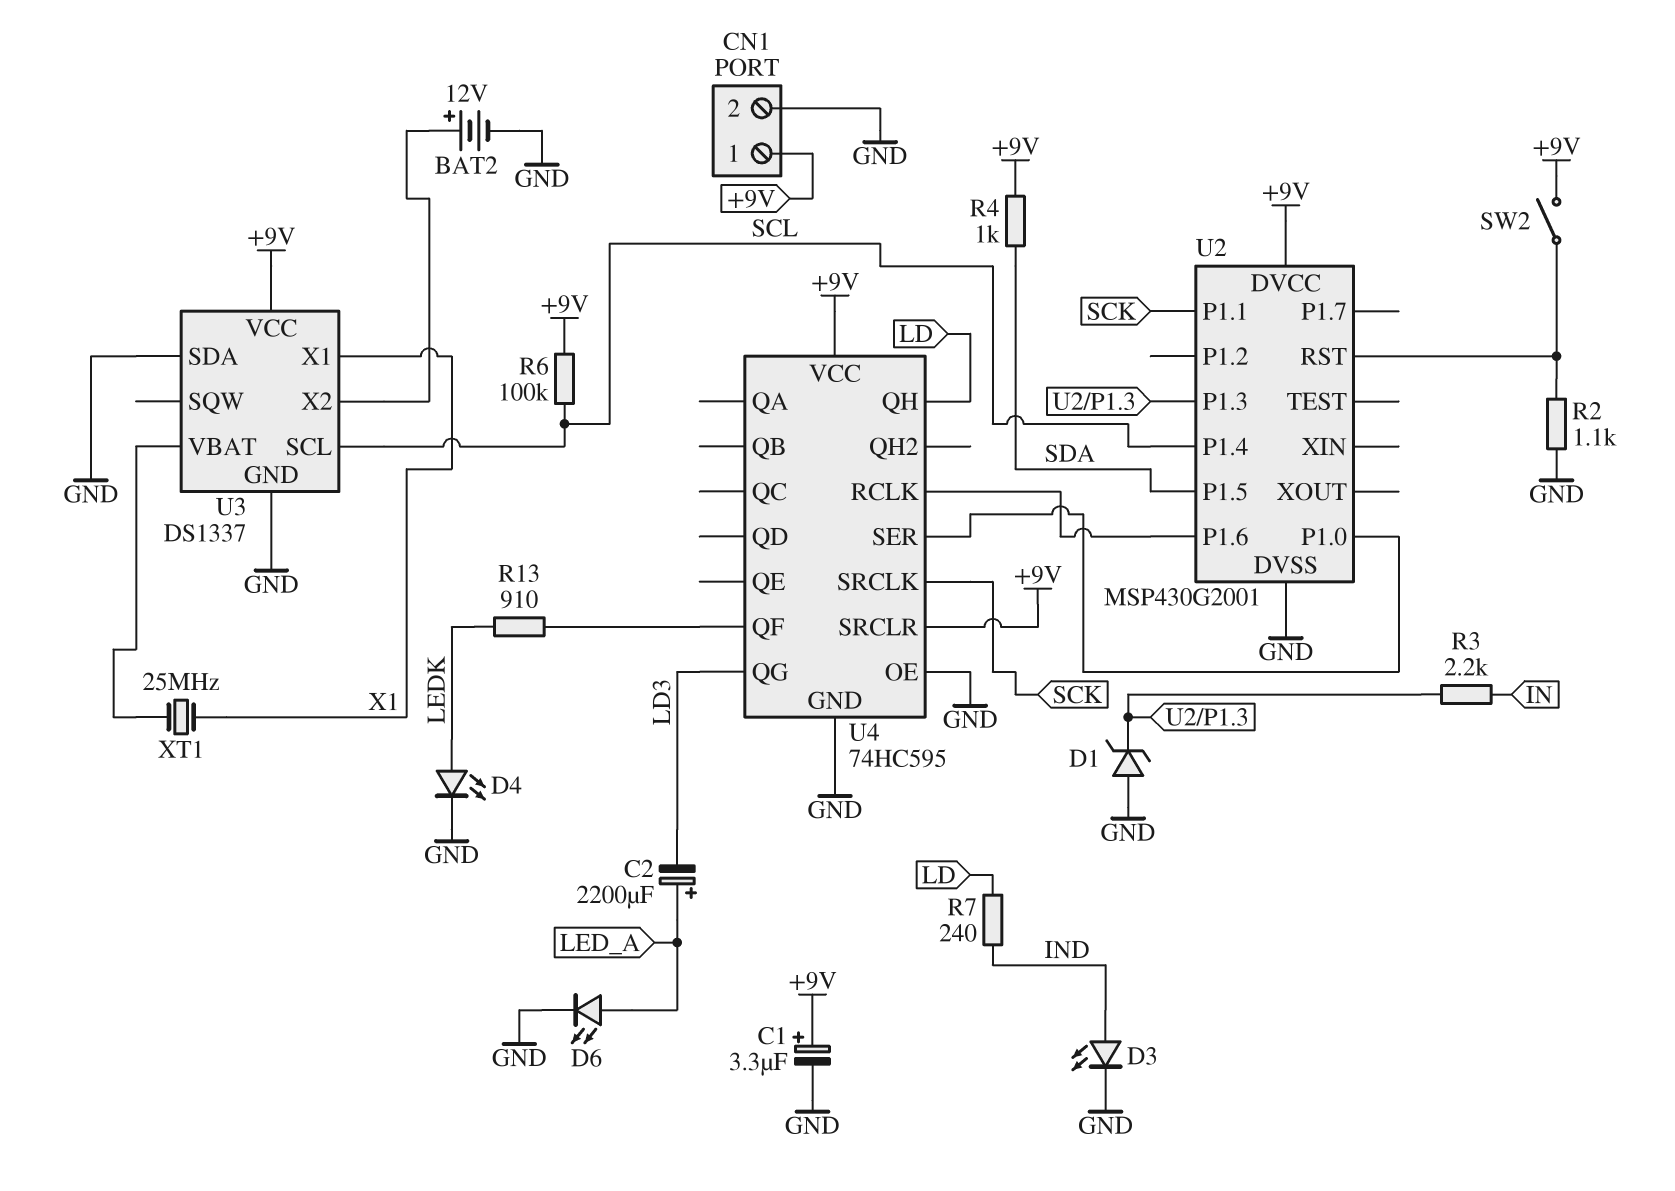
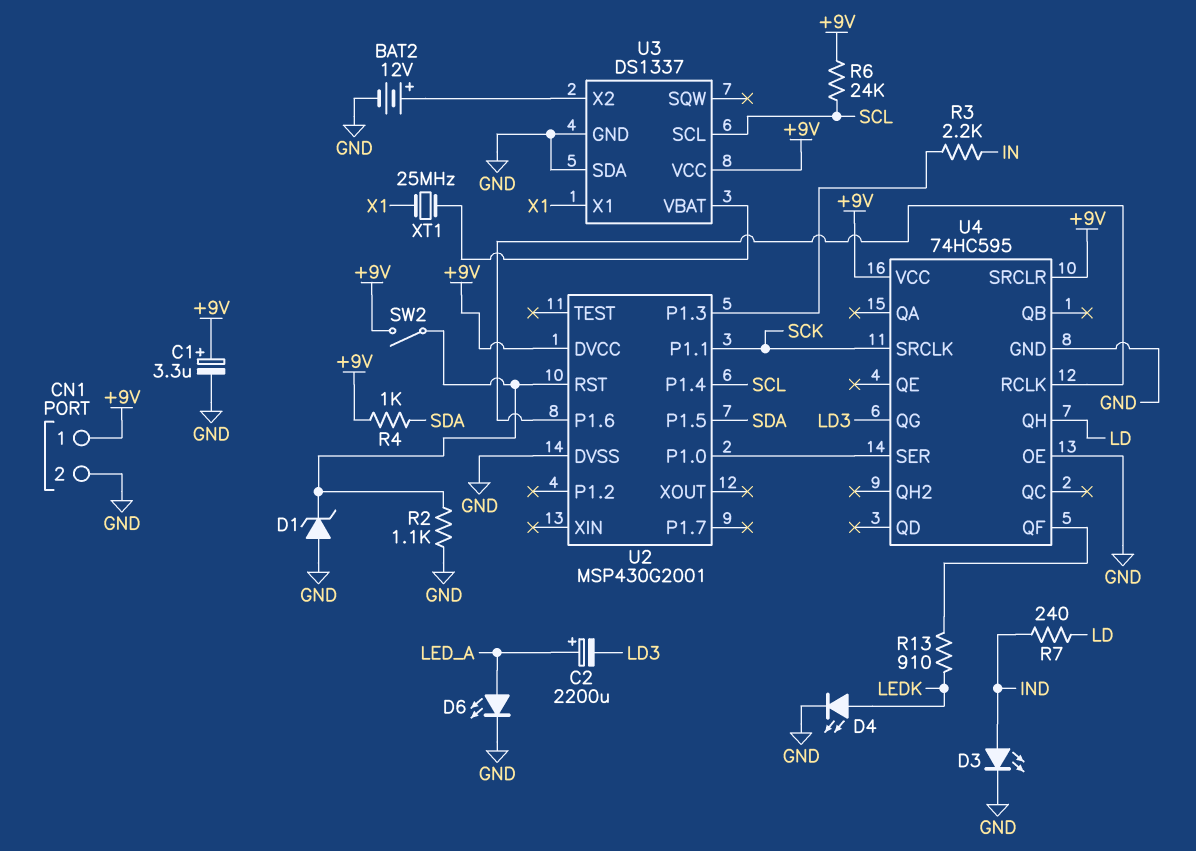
D1: zener (A GND, K U2/P1.3) -> zener (A GND, K U2/RST)
R6: 100k (+9V, SCL) -> 24k (+9V, SCL)

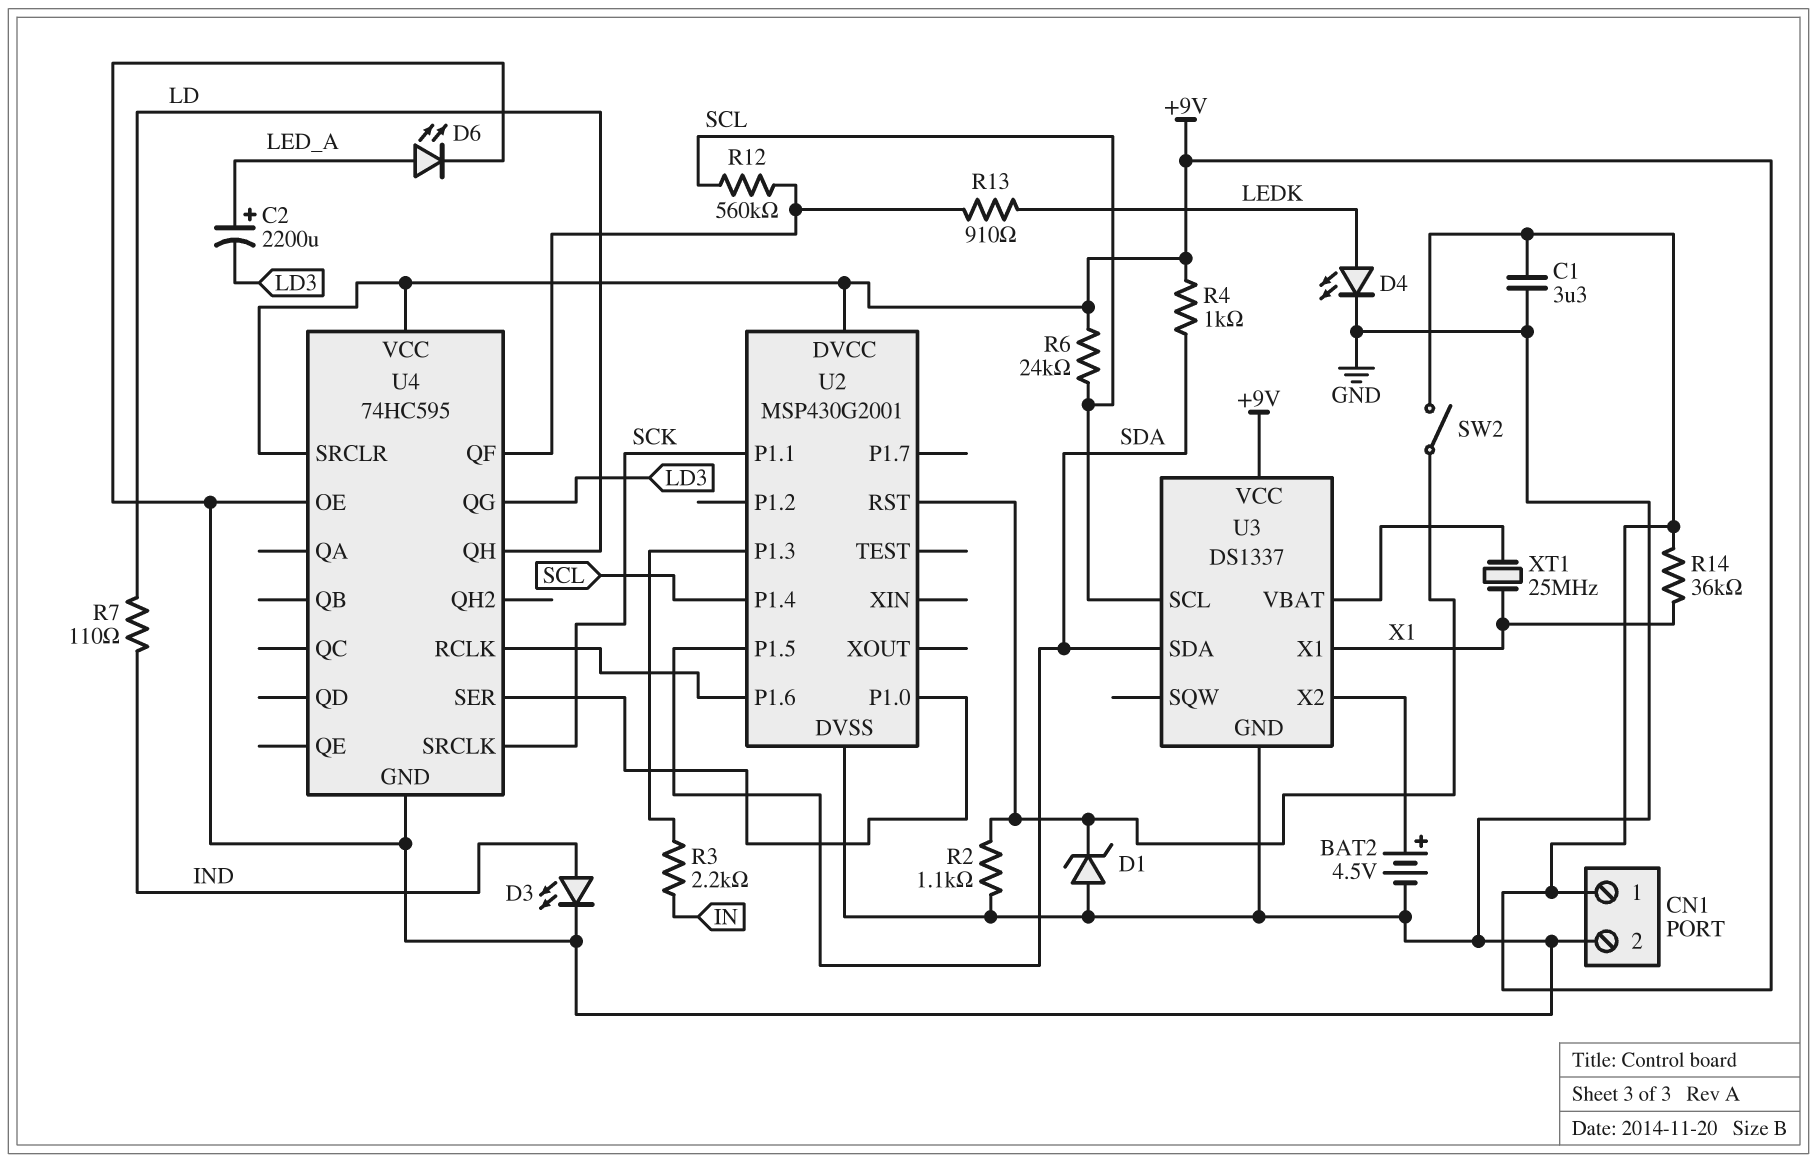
BAT2: 12V (plus U3/X2, minus GND) -> 4.5V (plus U3/X2, minus GND)
C1: 3.3uF (plus +9V, minus GND) -> 3.3uF (+9V, GND)
R7: 240 (IND, LD) -> 110 (IND, LD)
R12: none -> 560k (SCL, U4/QF)
R14: none -> 36k (+9V, X1)
U3 pin SDA: GND -> SDA

